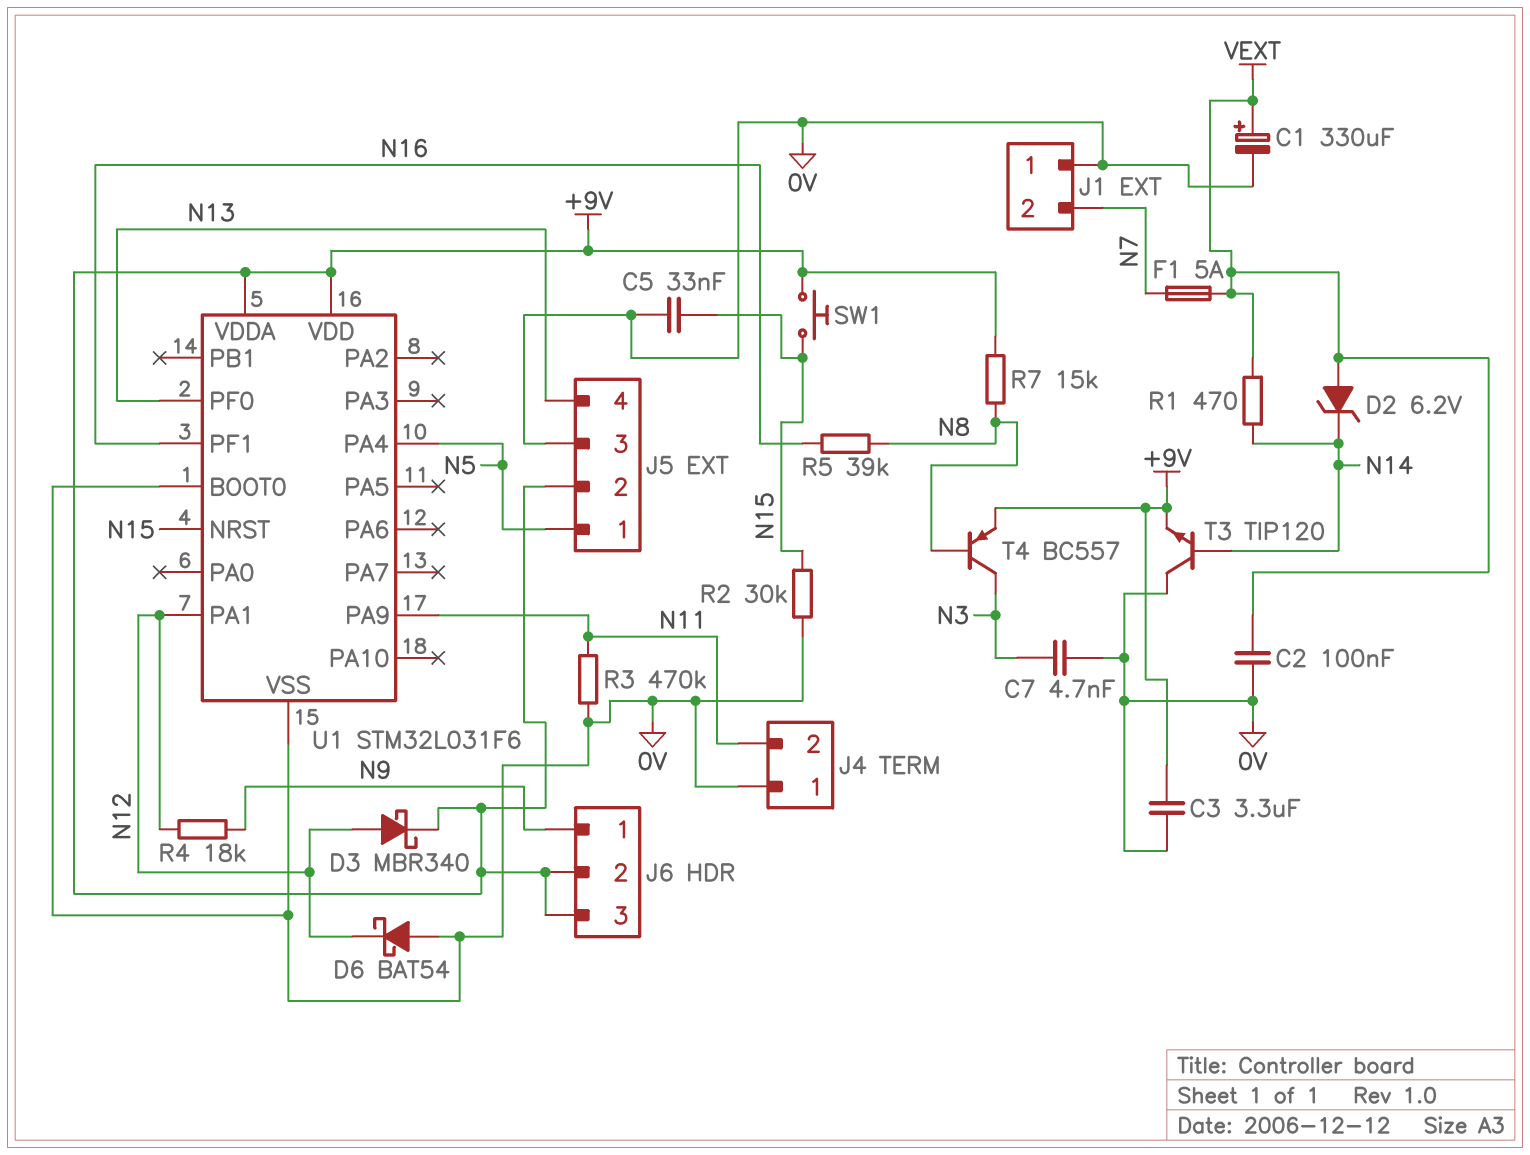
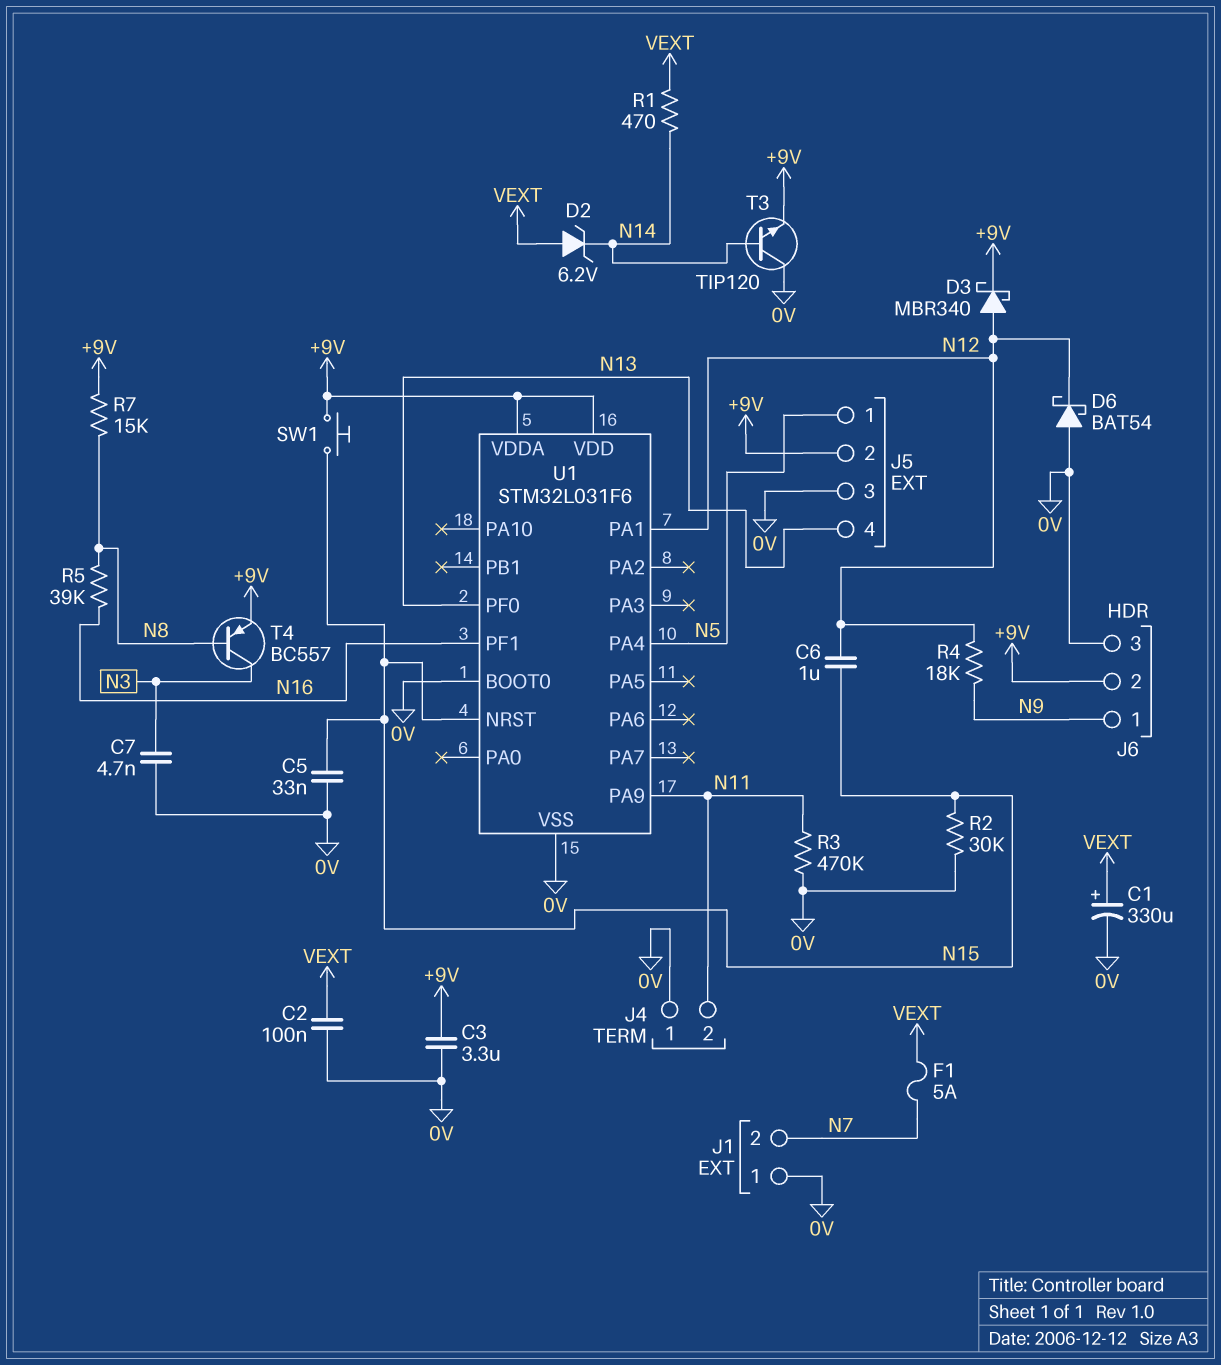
C6: none -> 1uF (N12, N15)
J6 pin 3: +9V -> 0V

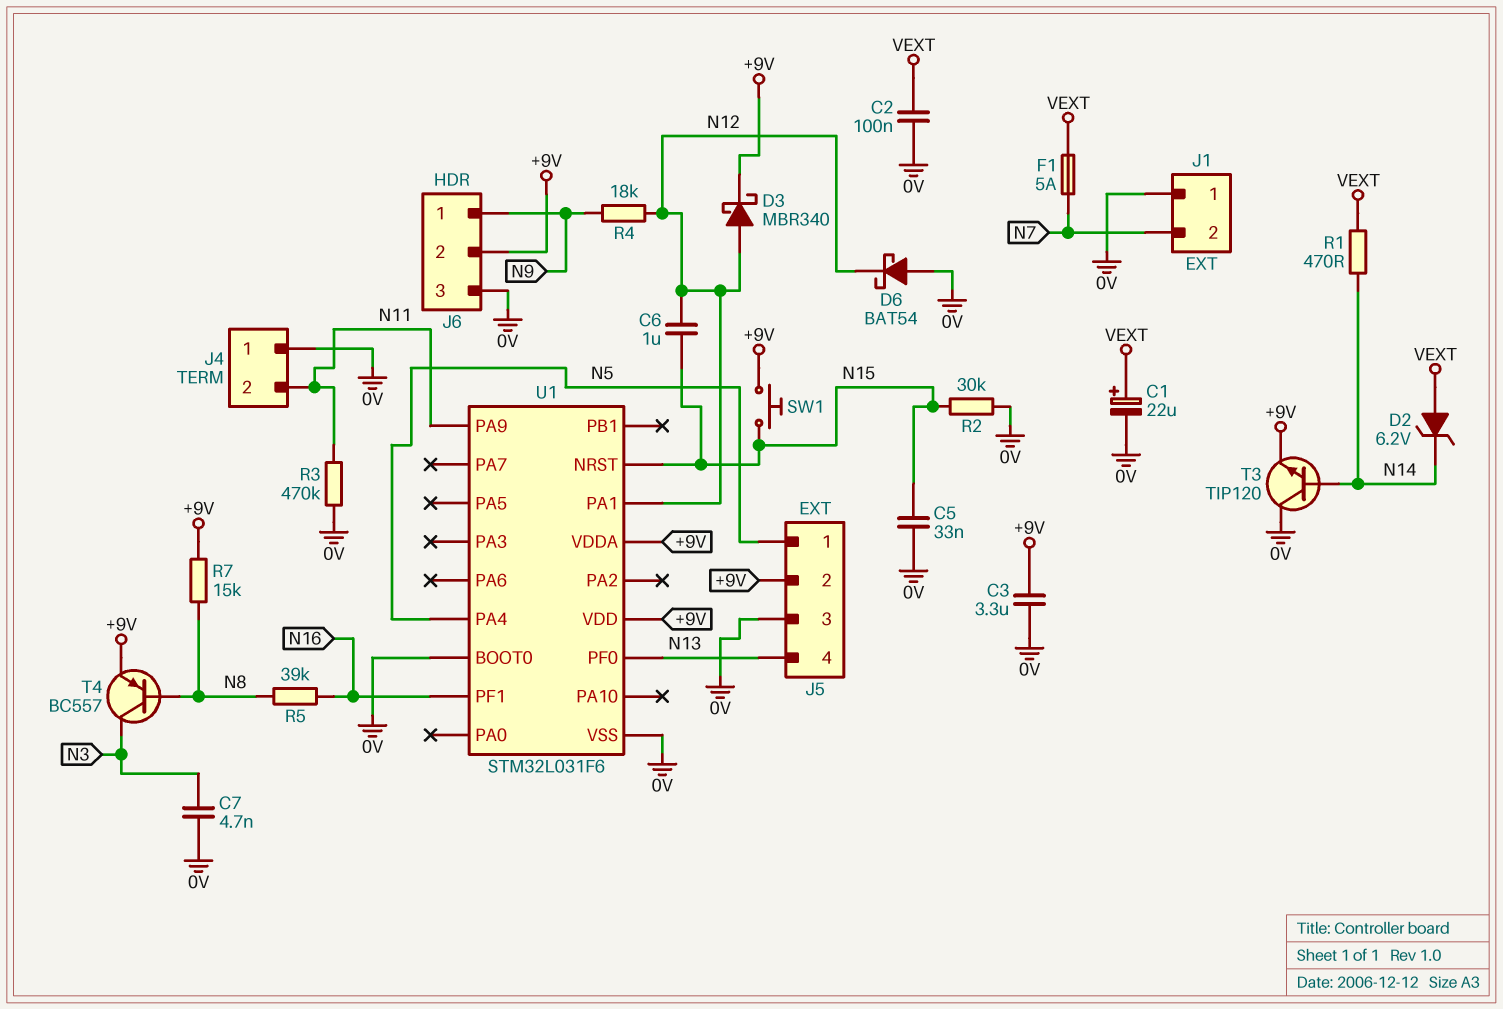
C1: 330uF (plus VEXT, minus 0V) -> 22uF (plus VEXT, minus 0V)

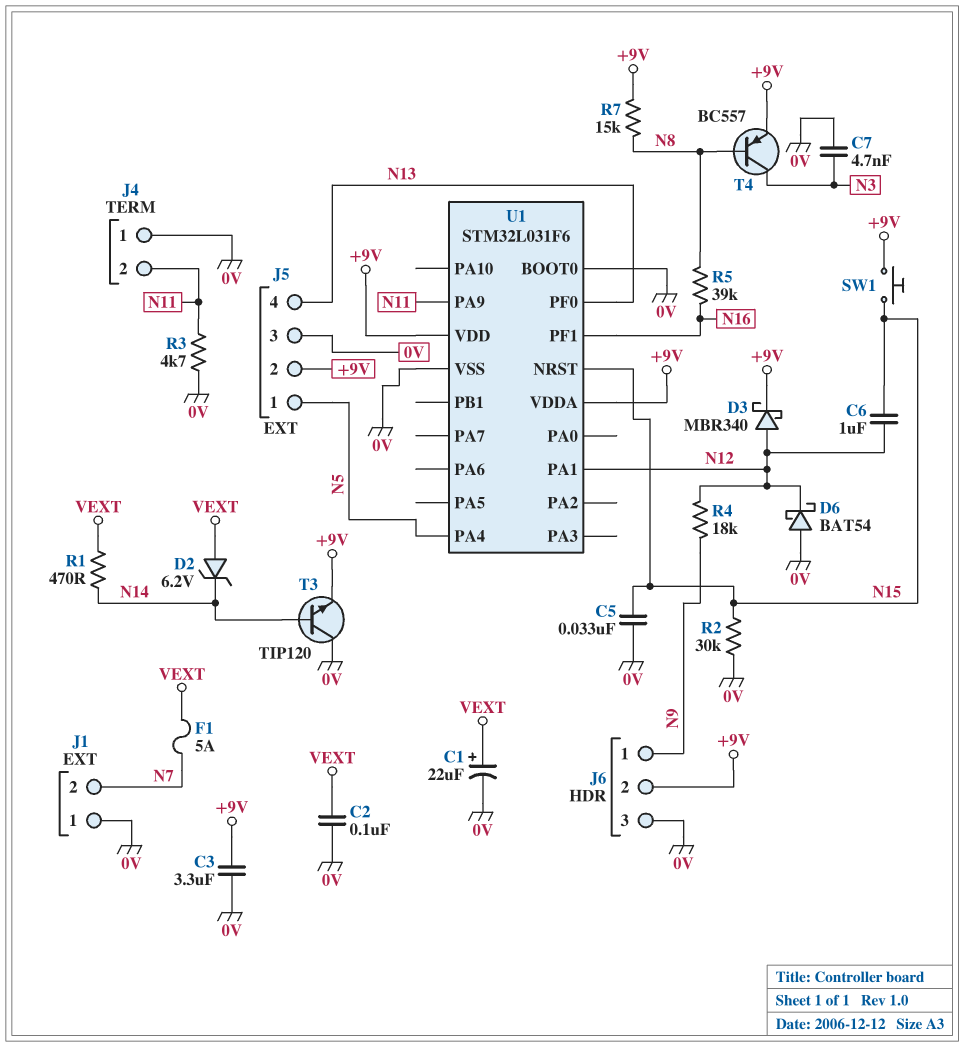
R3: 470k (0V, N11) -> 4.7k (0V, N11)

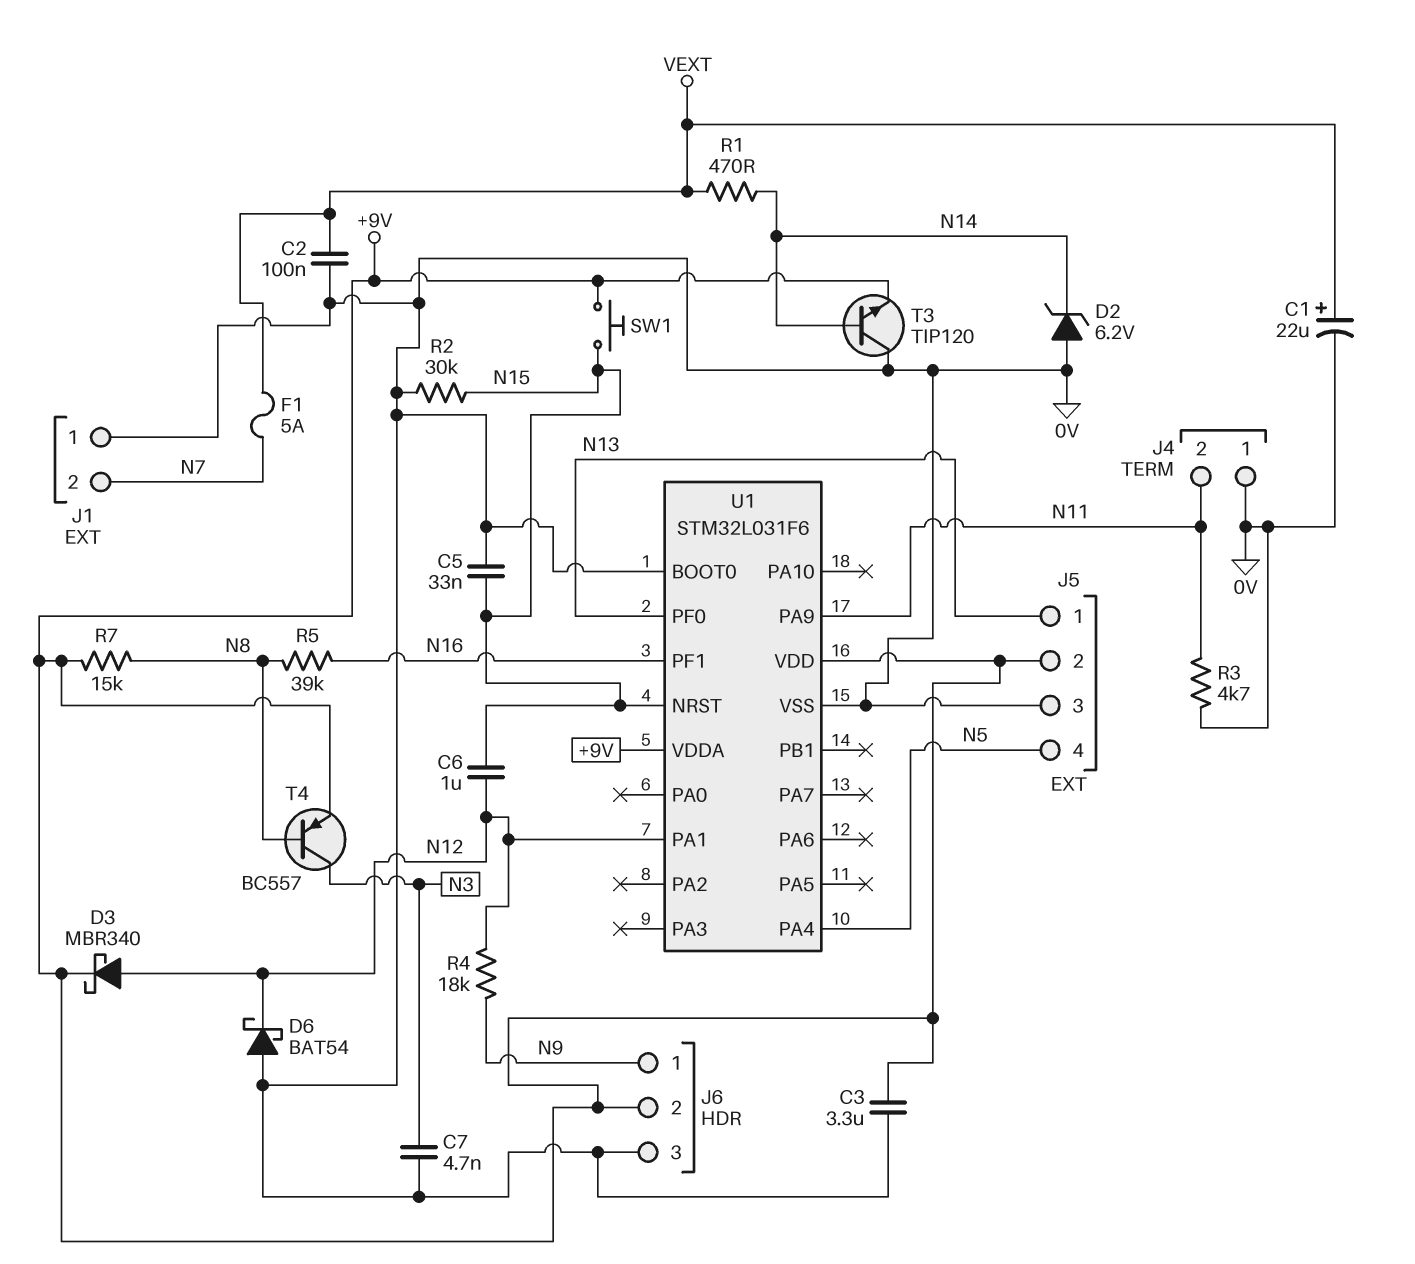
D2: zener 6.2V (A VEXT, K N14) -> zener 6.2V (A 0V, K N14)
J5 pin 1: N5 -> N13
J5 pin 4: N13 -> N5

